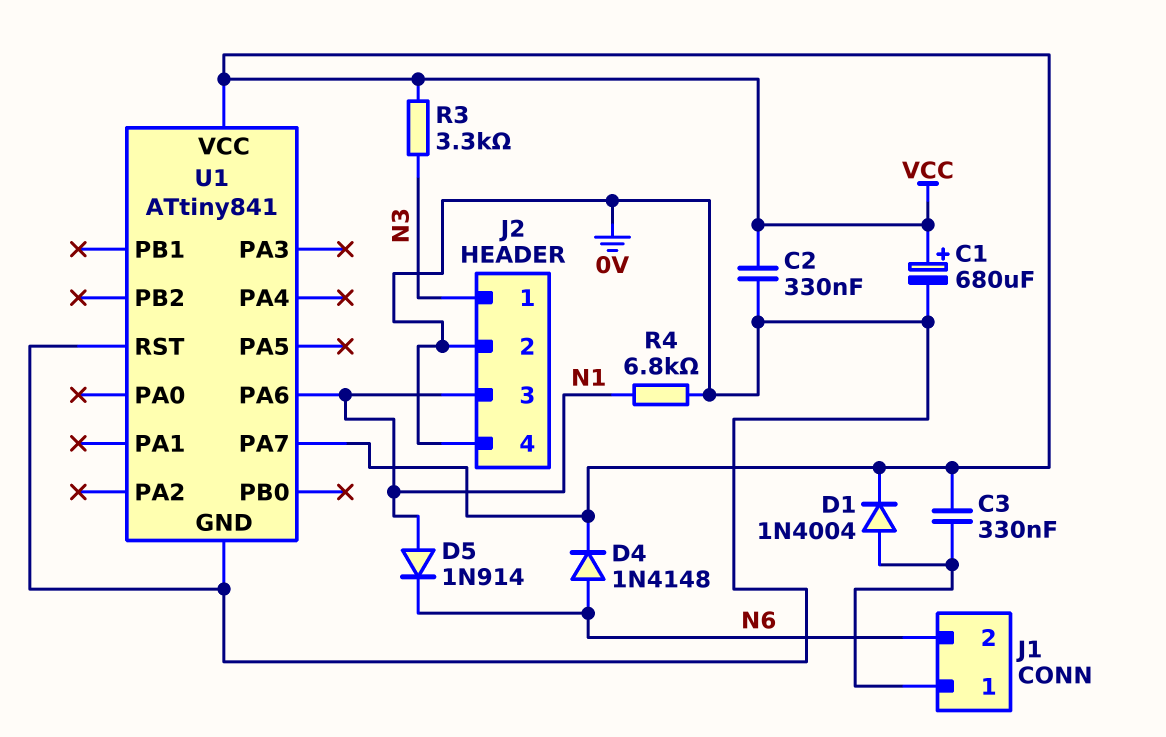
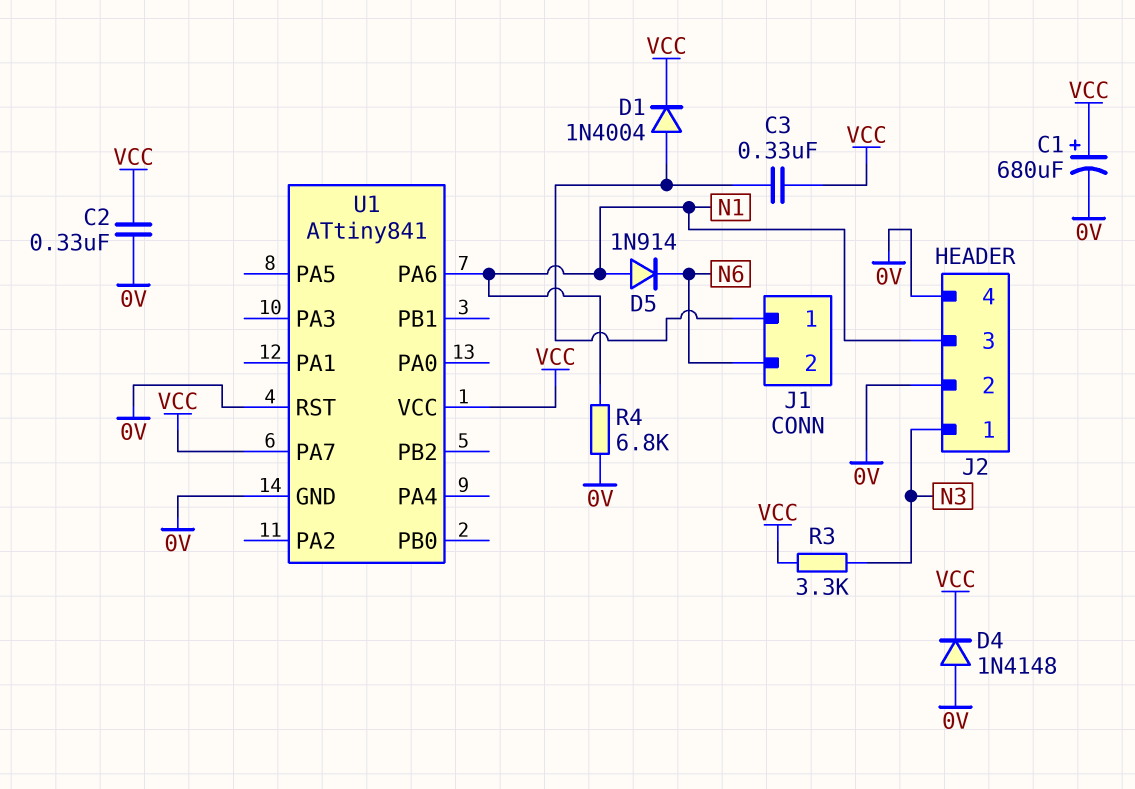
D4: diode 1N4148 (A N6, K VCC) -> diode 1N4148 (A 0V, K VCC)

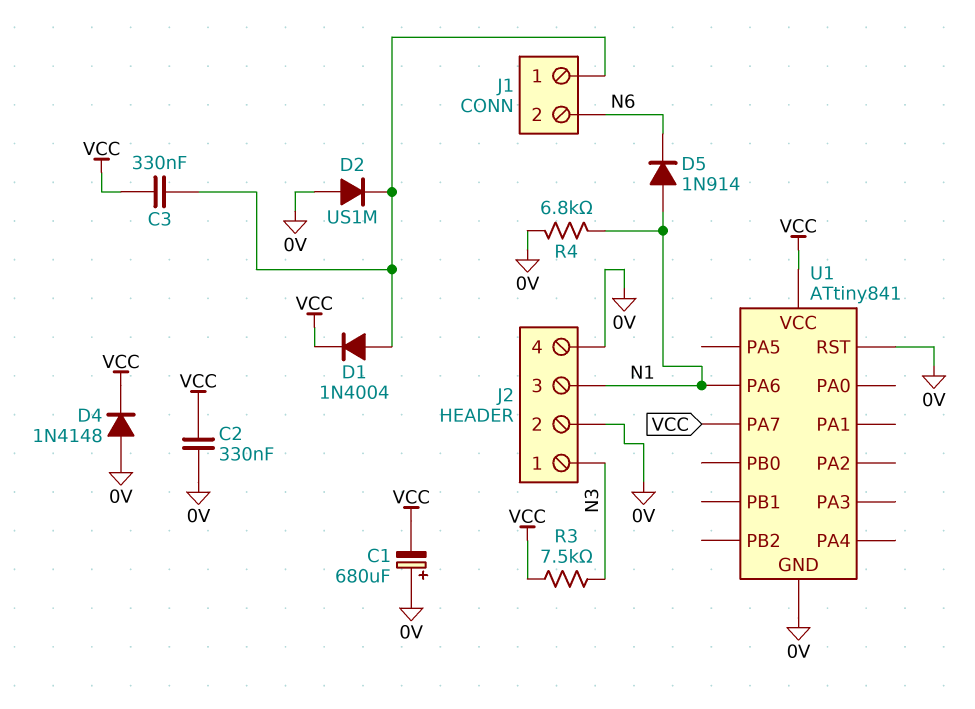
C1: 680uF (plus VCC, minus 0V) -> 680uF (plus 0V, minus VCC)
D2: none -> diode US1M (A 0V, K J1/1)
R3: 3.3k (N3, VCC) -> 7.5k (N3, VCC)

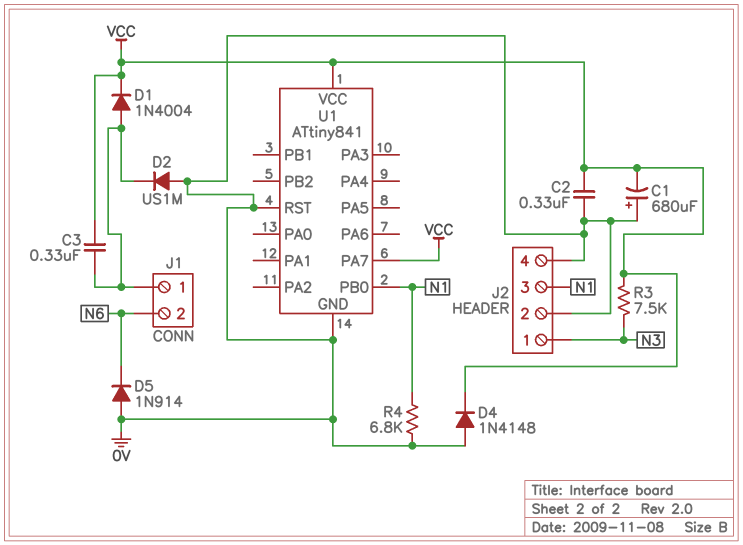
D5: diode 1N914 (A N1, K N6) -> diode 1N914 (A 0V, K N6)
U1 pin PA6: N1 -> none
U1 pin PB0: none -> N1

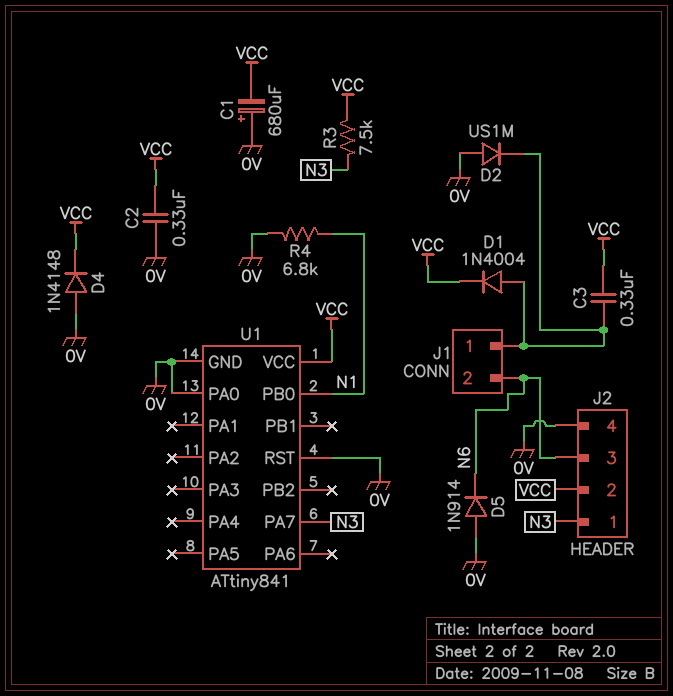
J2 pin 2: 0V -> VCC
J2 pin 3: N1 -> N6
U1 pin PA0: none -> 0V
U1 pin PA7: VCC -> N3

